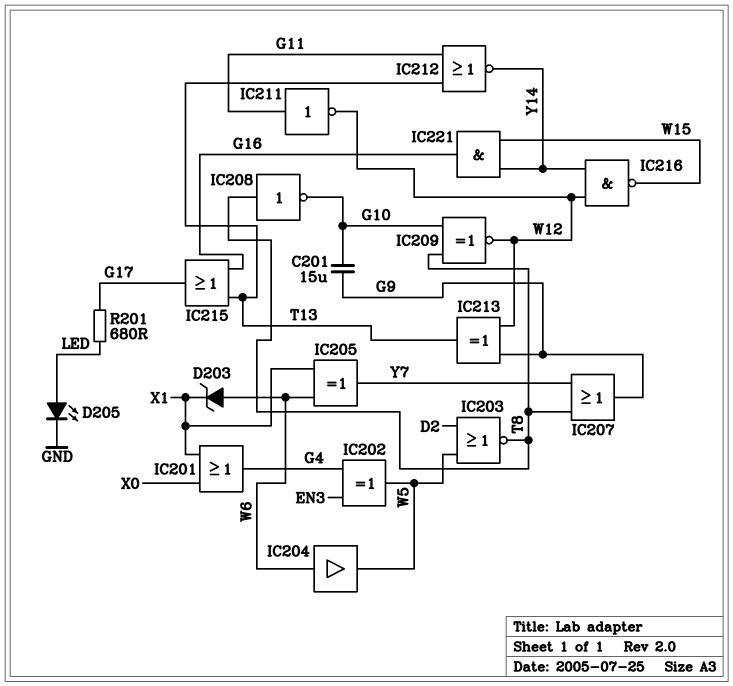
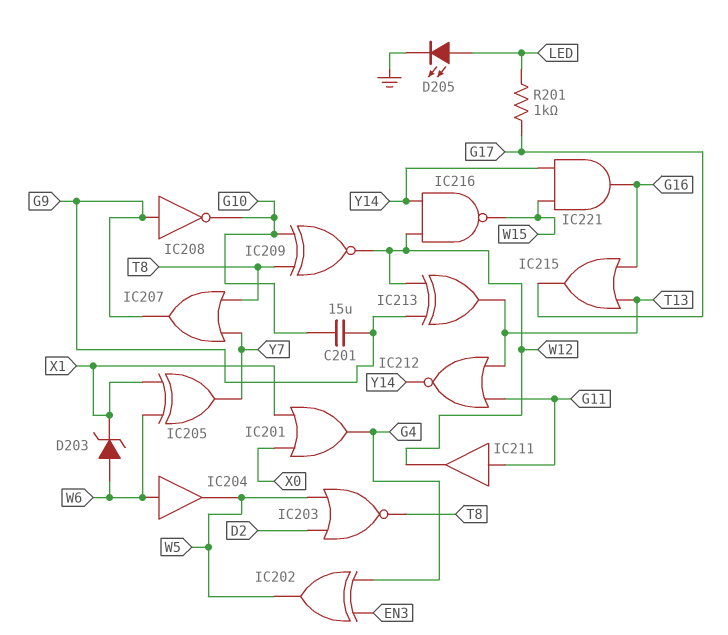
IC208: NOT (in T8, out G10) -> NOT (in G9, out G10)
IC211: NOT (in G11, out W12) -> buffer (in G11, out W12)
R201: 680 (G17, LED) -> 1k (G17, LED)

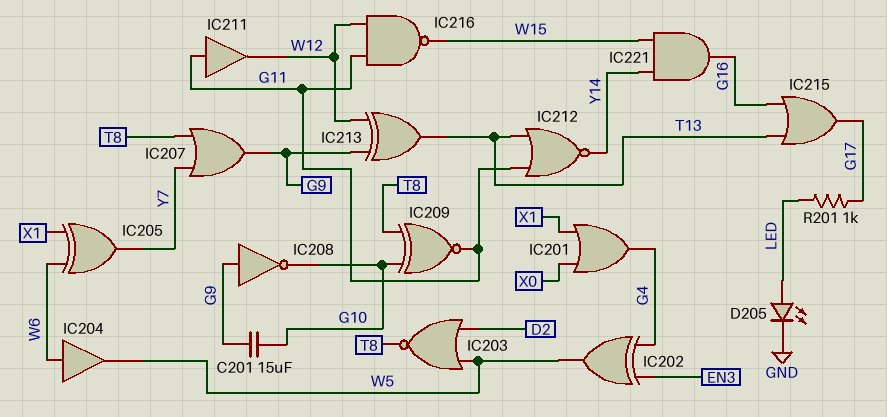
D203: zener (A W6, K X1) -> none
IC209: XNOR (in G10, in T8, out W12) -> XNOR (in G10, in T8, out G11)
IC216: NAND (in W12, in Y14, out W15) -> NAND (in G11, in W12, out W15)

